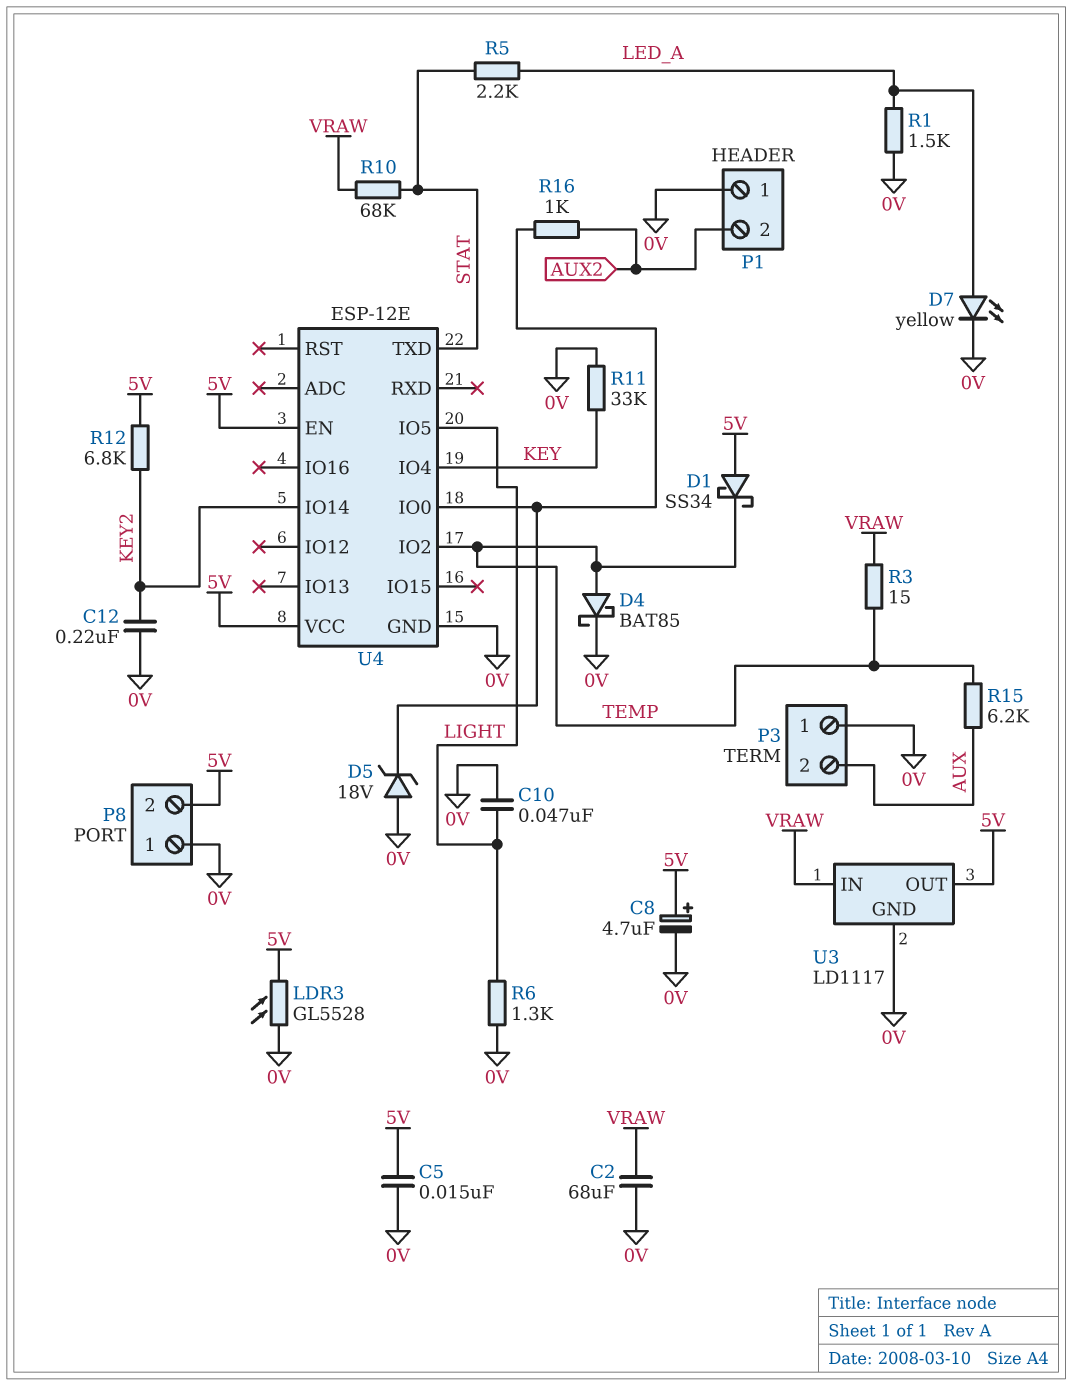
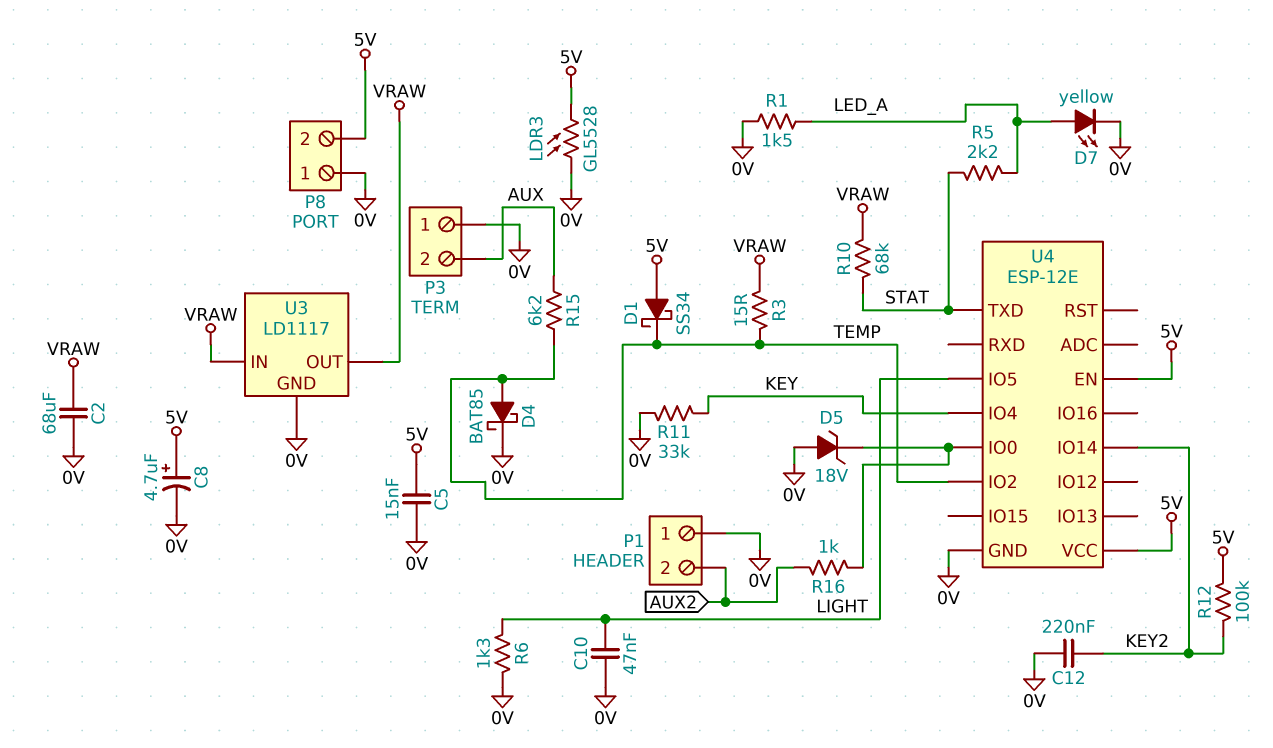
R12: 6.8k (5V, KEY2) -> 100k (5V, KEY2)
U3 pin OUT: 5V -> VRAW

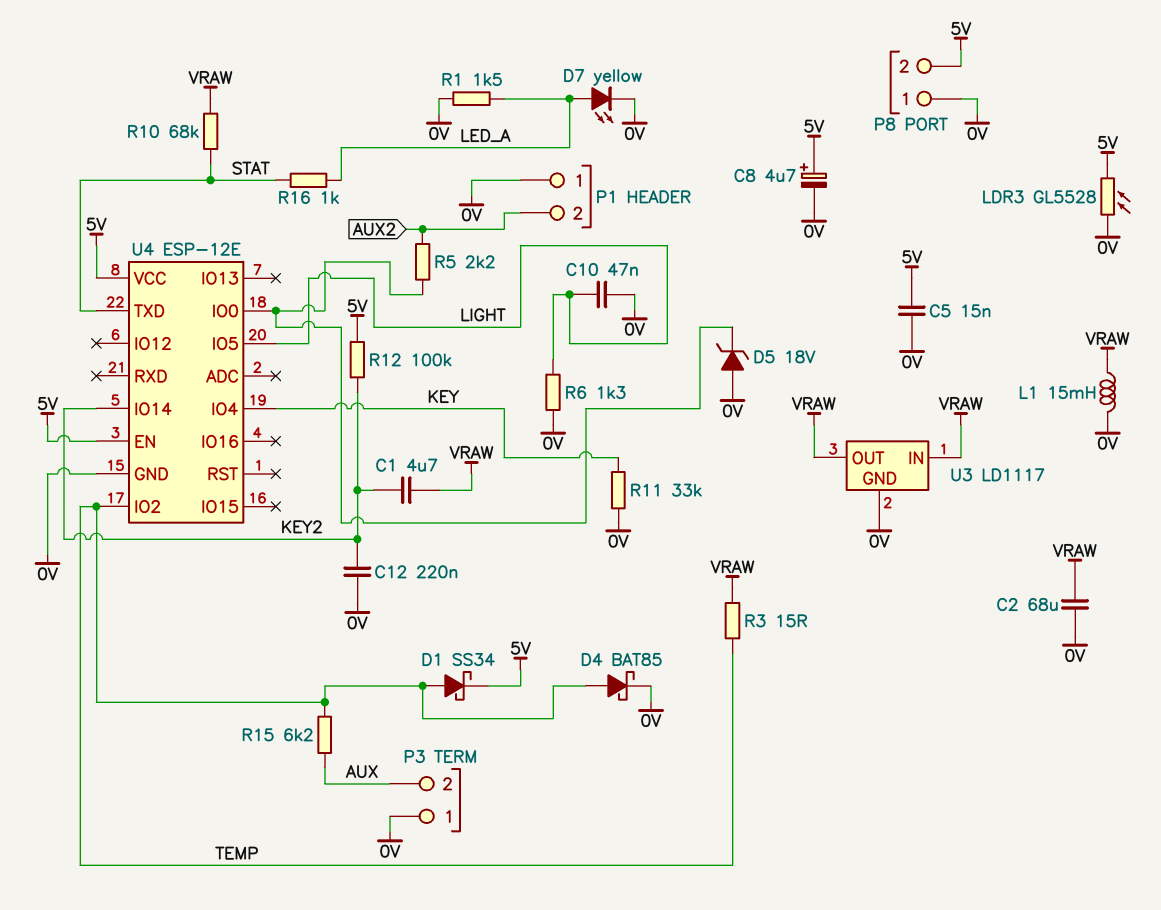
C1: none -> 4.7uF (KEY2, VRAW)
D1: schottky SS34 (A 5V, K TEMP) -> schottky SS34 (A TEMP, K 5V)
L1: none -> 15mH (0V, VRAW)
R5: 2.2k (LED_A, STAT) -> 2.2k (AUX2, U4/IO0)
R16: 1k (AUX2, U4/IO0) -> 1k (LED_A, STAT)

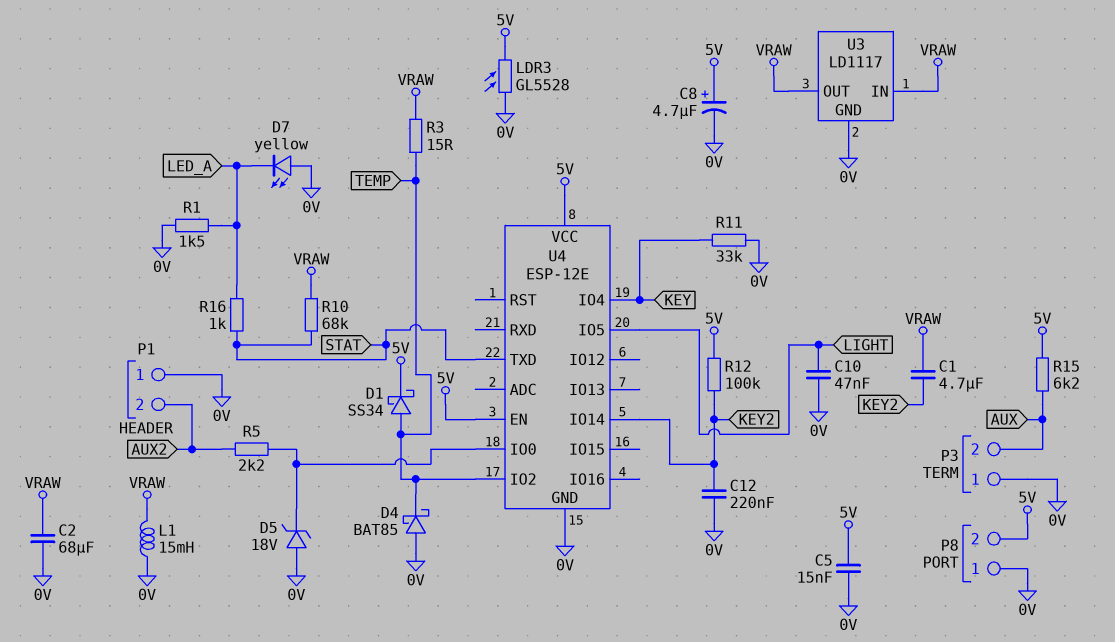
D4: schottky BAT85 (A TEMP, K 0V) -> schottky BAT85 (A 0V, K TEMP)
D7: LED yellow (A LED_A, K 0V) -> LED yellow (A 0V, K LED_A)
R6: 1.3k (0V, LIGHT) -> none
R15: 6.2k (AUX, TEMP) -> 6.2k (5V, AUX)

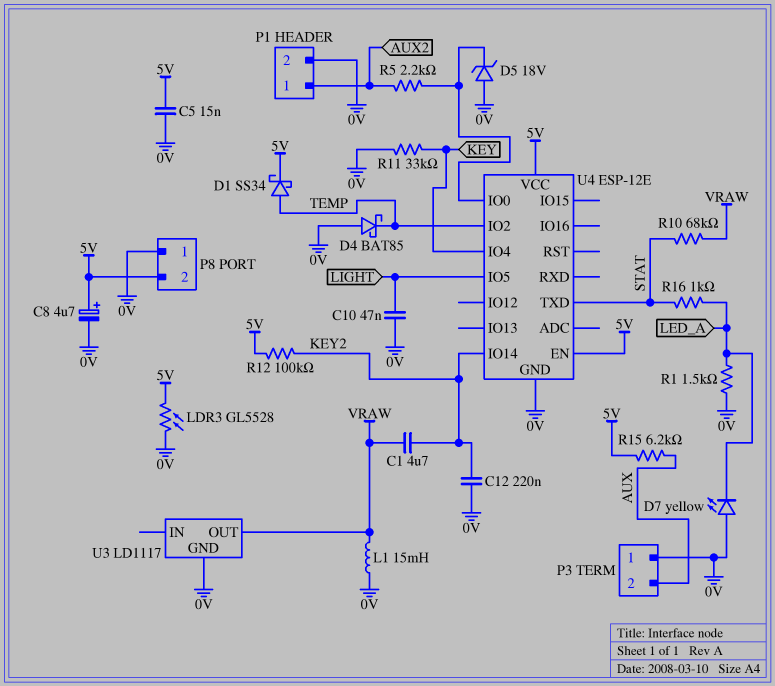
C2: 68uF (0V, VRAW) -> none
P1 pin 1: 0V -> AUX2
P1 pin 2: AUX2 -> 0V
R3: 15 (TEMP, VRAW) -> none
U3 pin IN: VRAW -> none

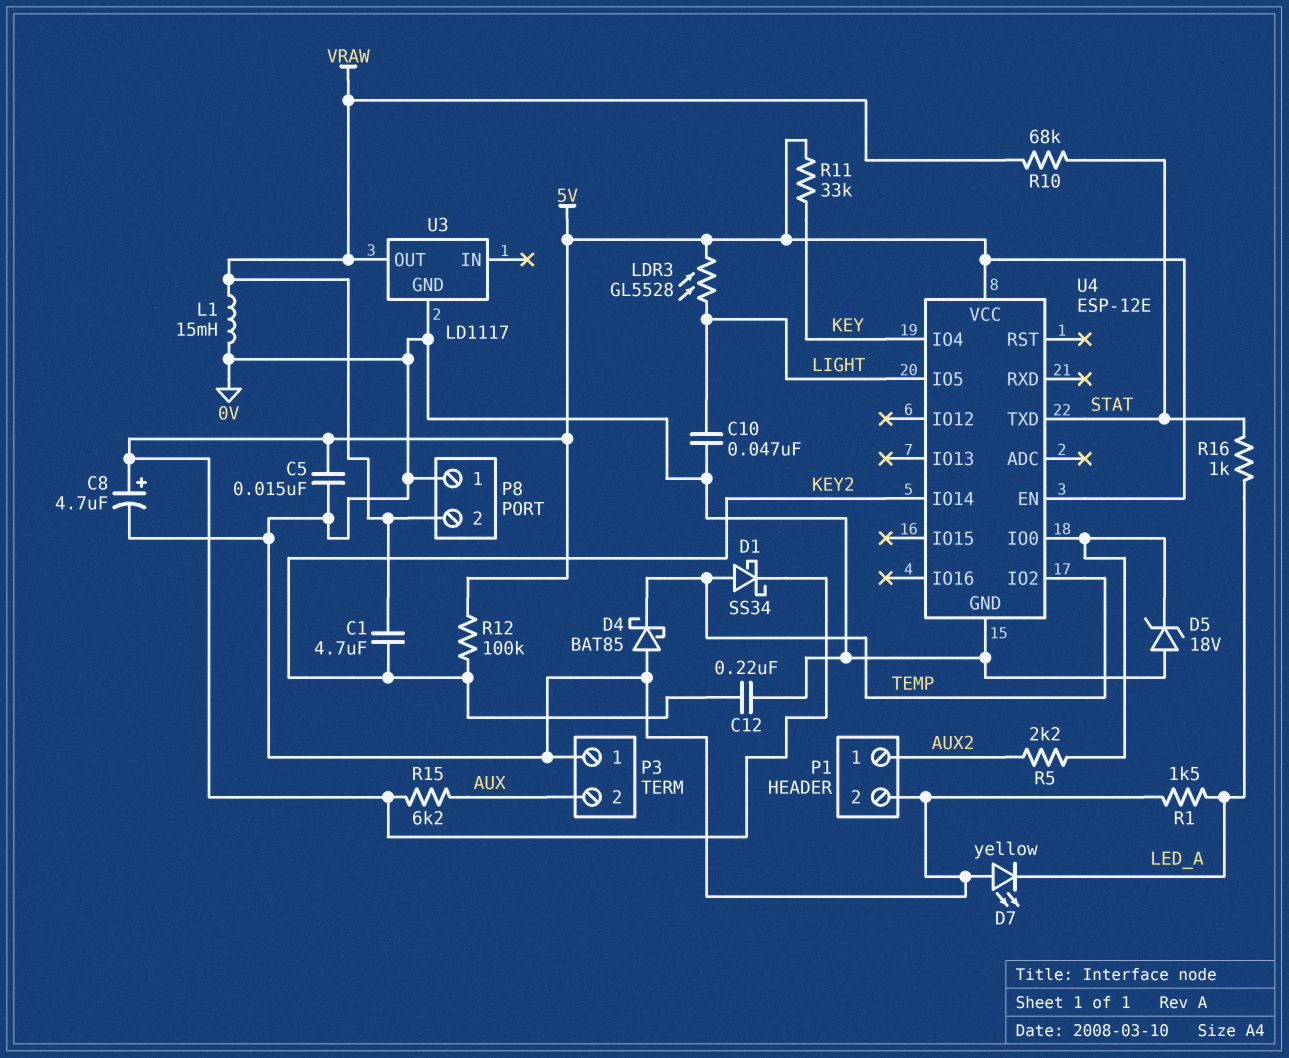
LDR3: GL5528 (0V, 5V) -> GL5528 (5V, LIGHT)
P8 pin 2: 5V -> VRAW
R11: 33k (0V, KEY) -> 33k (5V, KEY)

